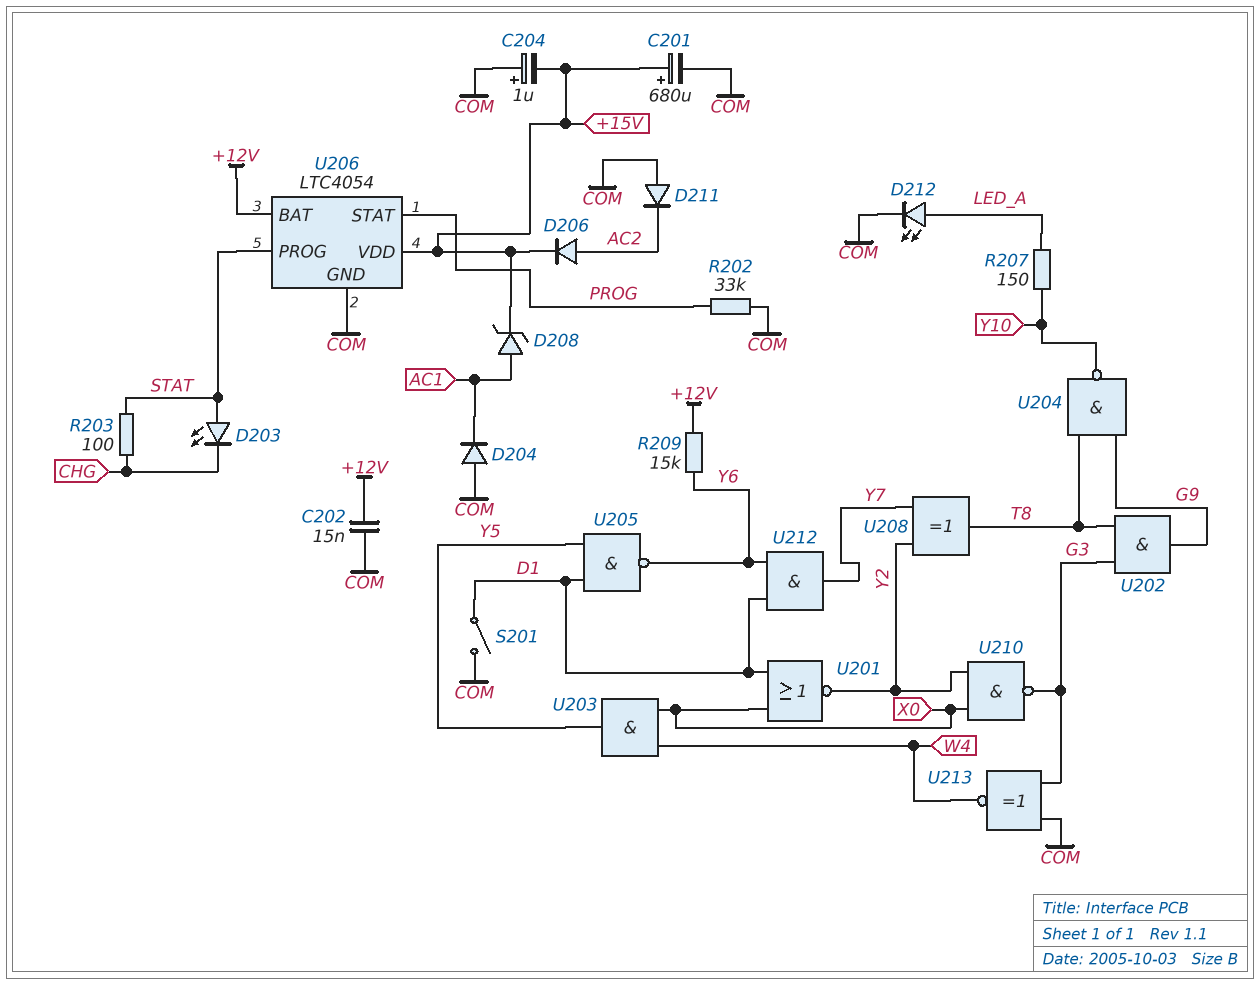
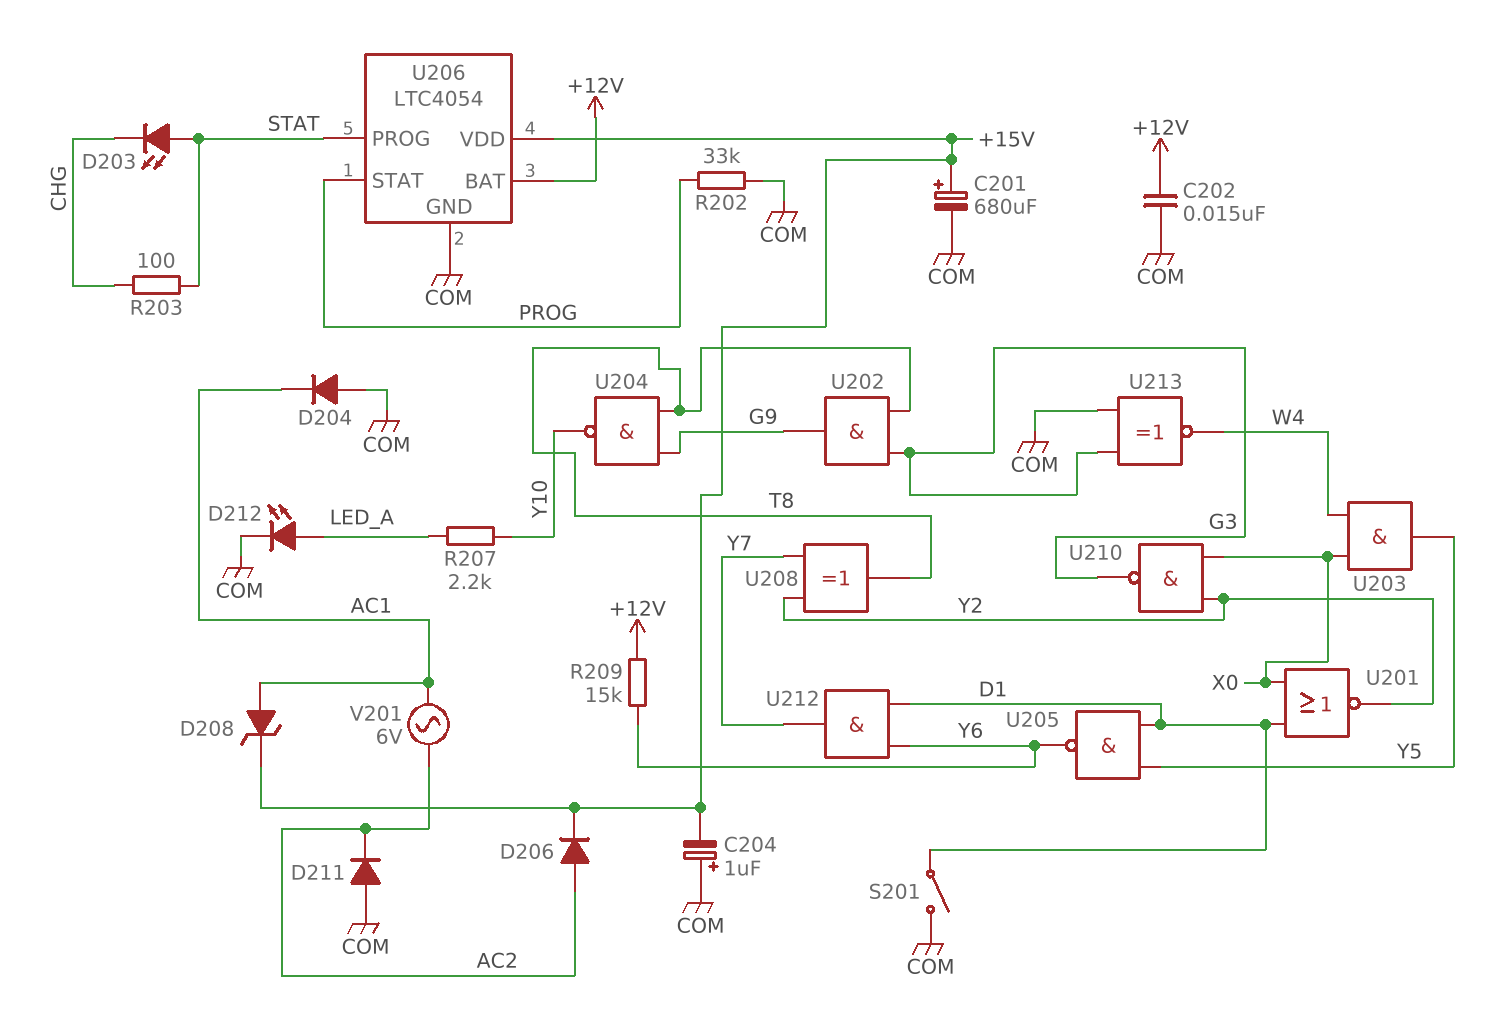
R207: 150 (LED_A, Y10) -> 2.2k (LED_A, Y10)
V201: none -> AC 6V (AC1, AC2)

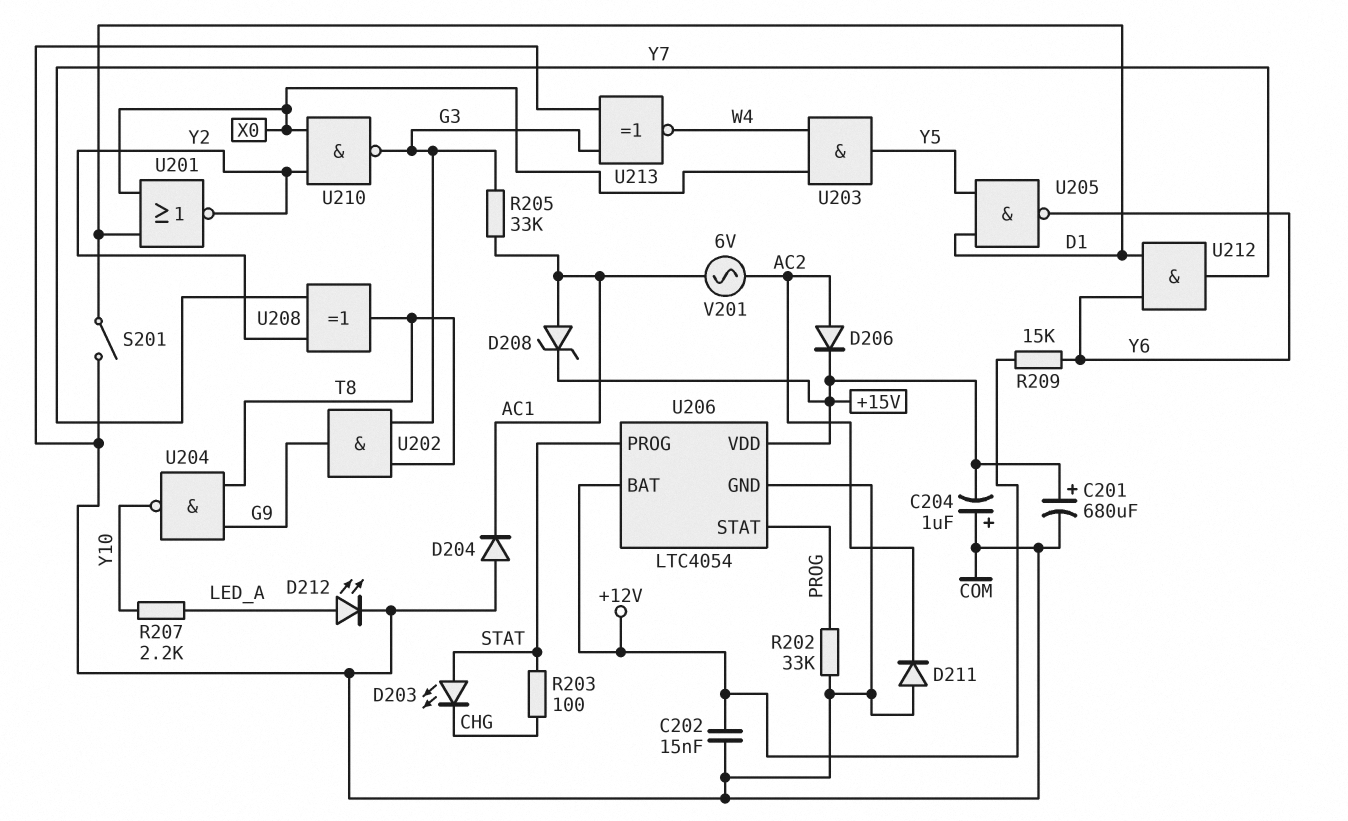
R205: none -> 33k (AC1, G3)

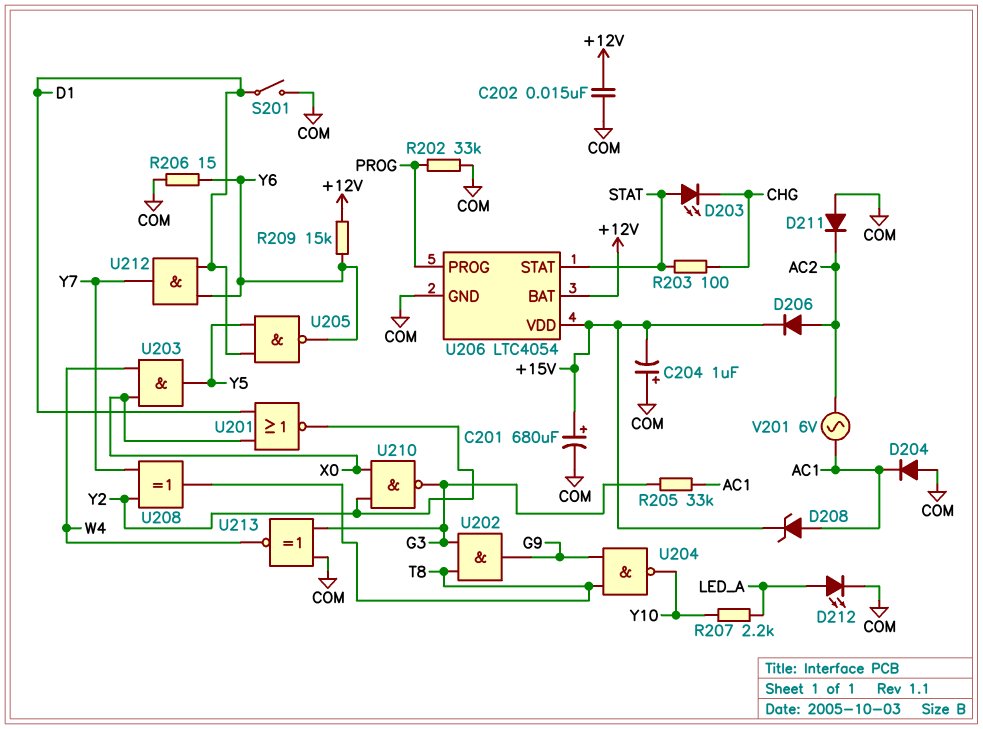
R206: none -> 15 (COM, Y6)
U206 pin PROG: STAT -> PROG
U206 pin STAT: PROG -> STAT

